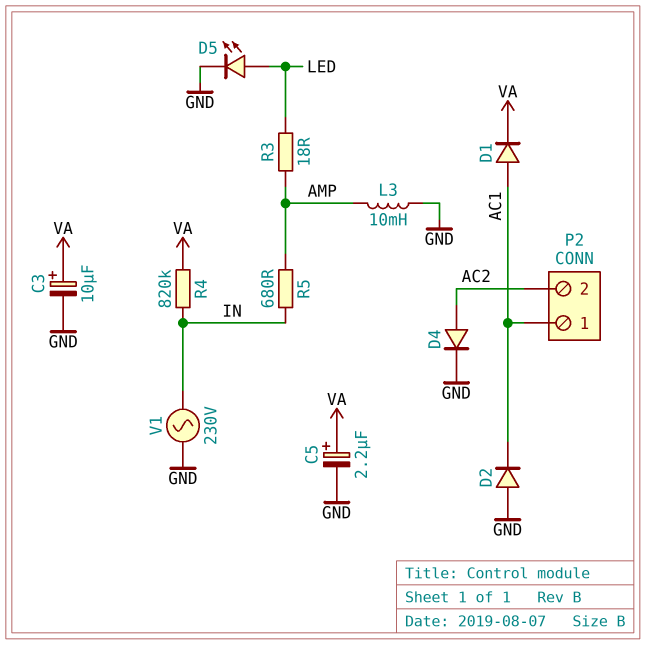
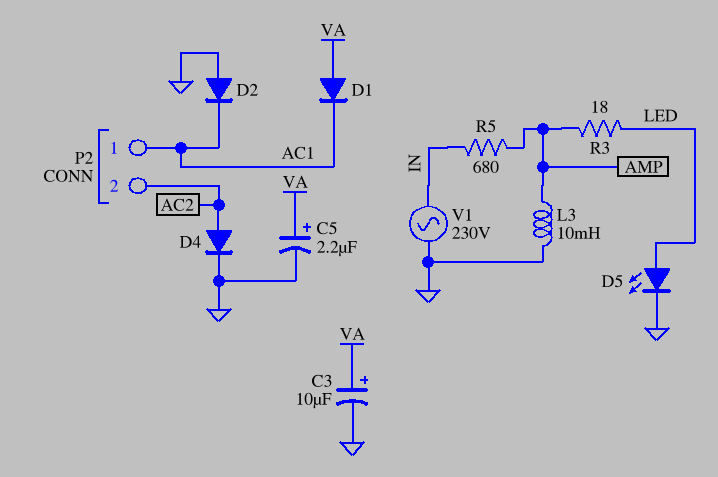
D1: diode (A AC1, K VA) -> diode (A VA, K AC1)
R4: 820k (IN, VA) -> none

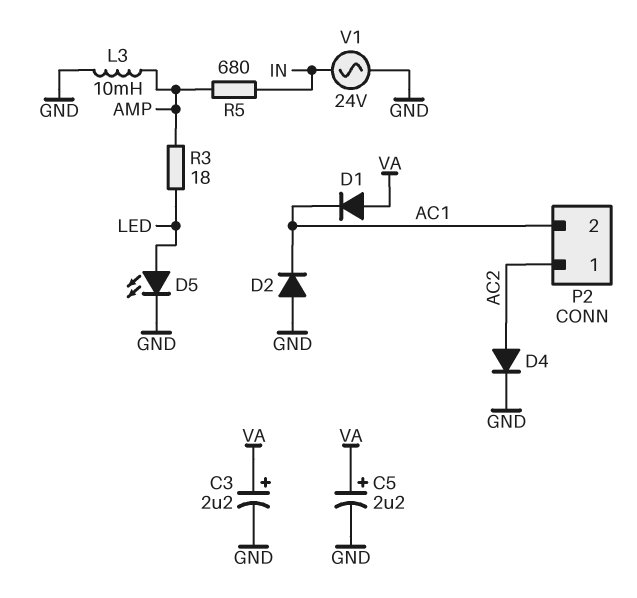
C3: 10uF (plus VA, minus GND) -> 2.2uF (plus VA, minus GND)
P2 pin 1: AC1 -> AC2
P2 pin 2: AC2 -> AC1
V1: AC 230V (GND, IN) -> AC 24V (GND, IN)

